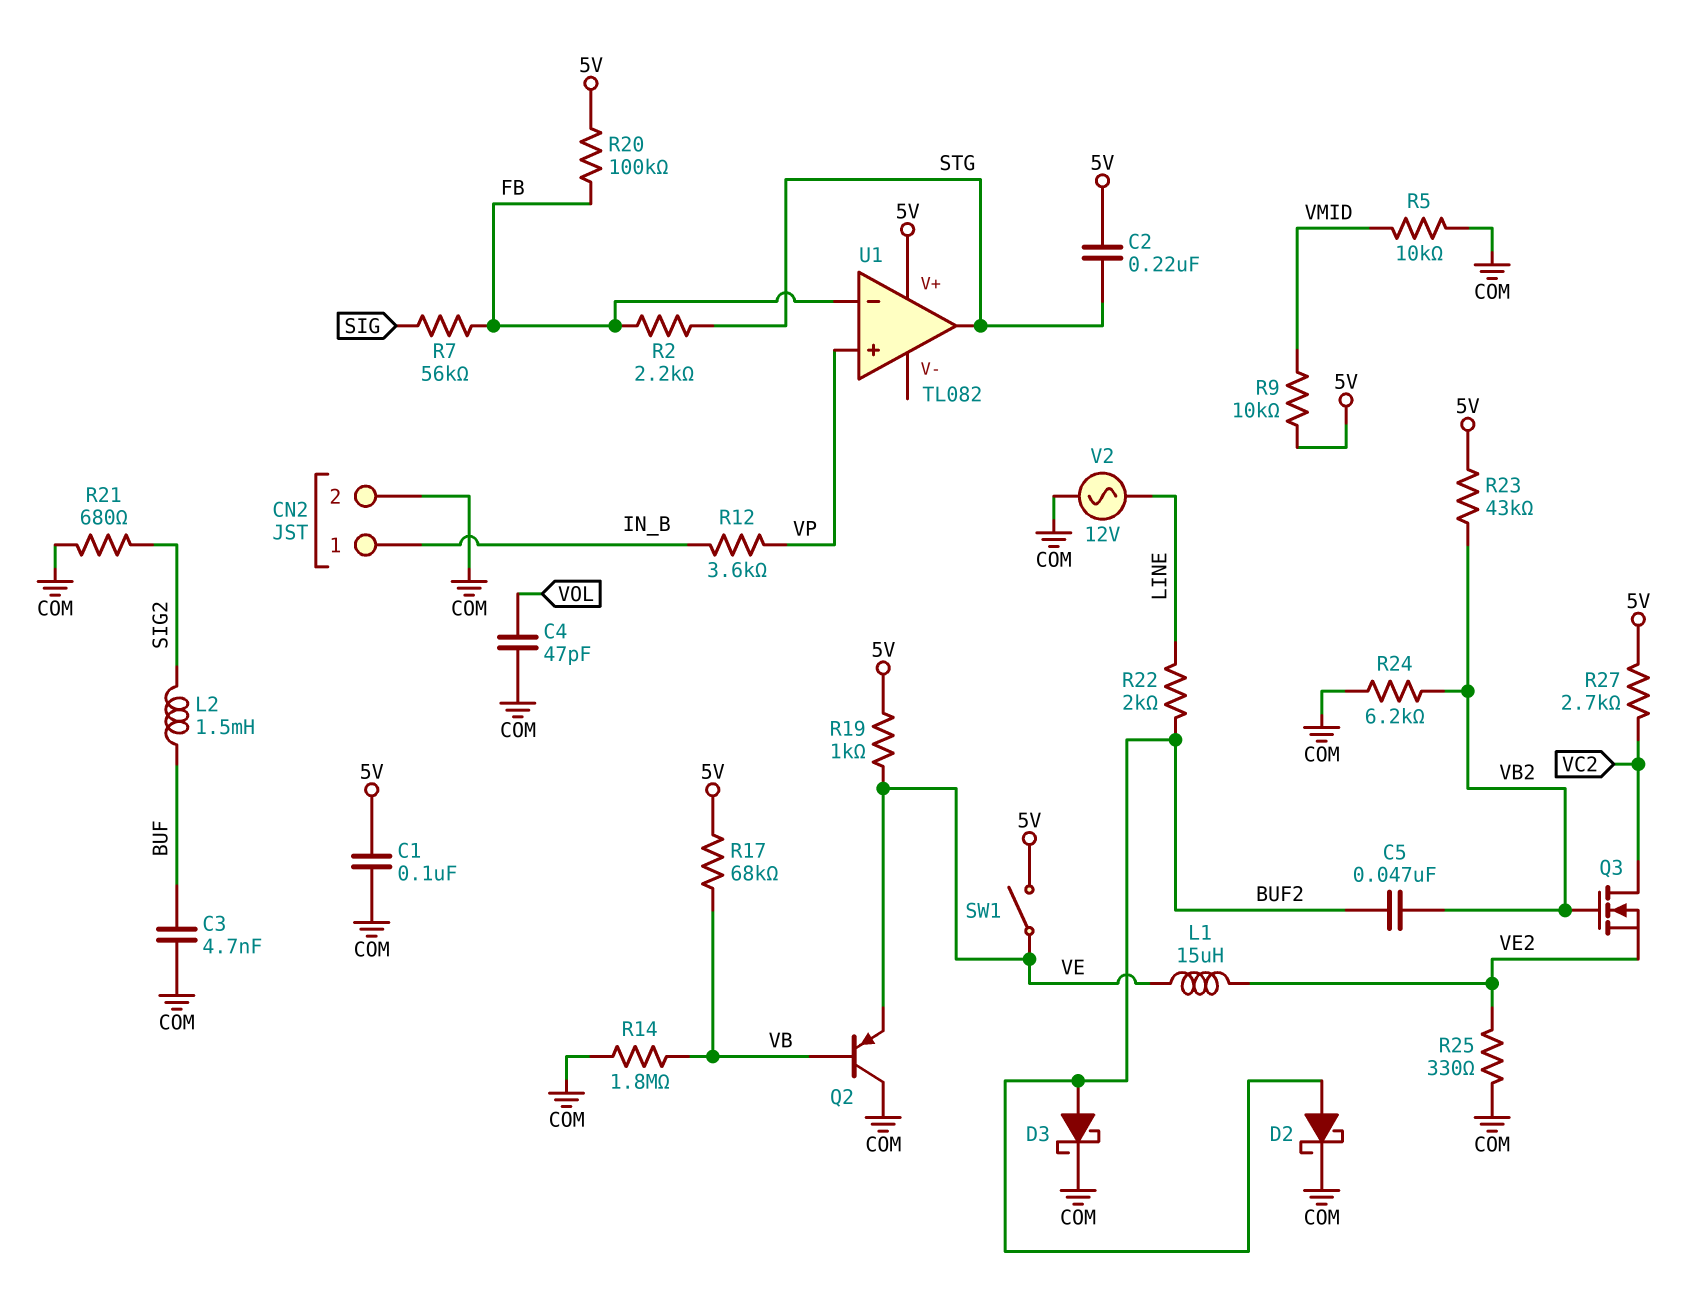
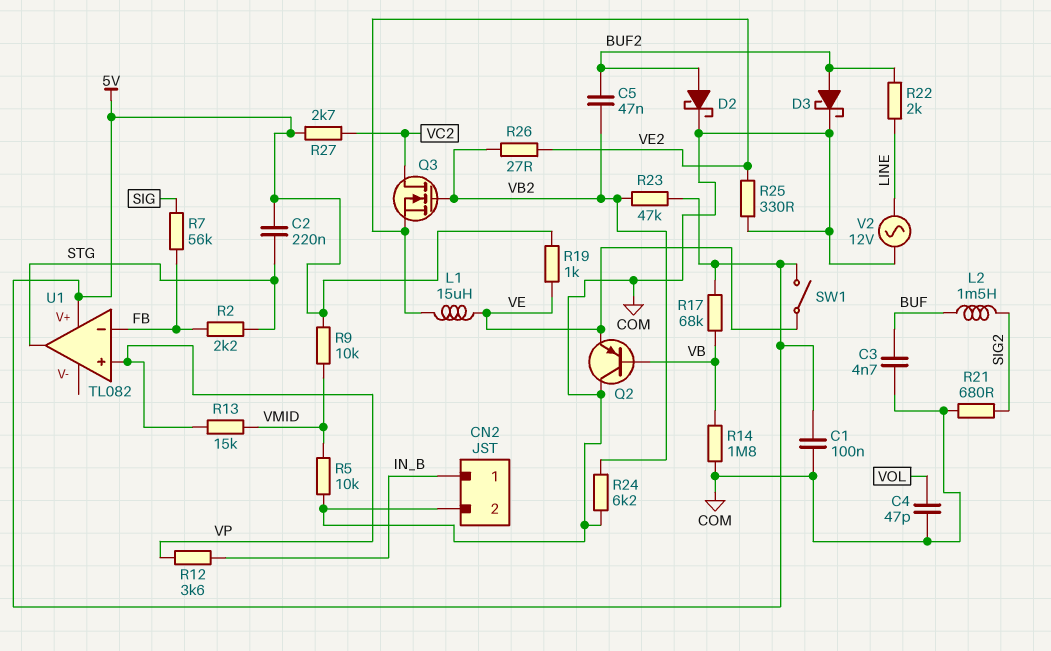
R13: none -> 15k (VMID, VP)
R20: 100k (5V, FB) -> none
R23: 43k (5V, VB2) -> 47k (5V, VB2)
R26: none -> 27 (VB2, VE2)

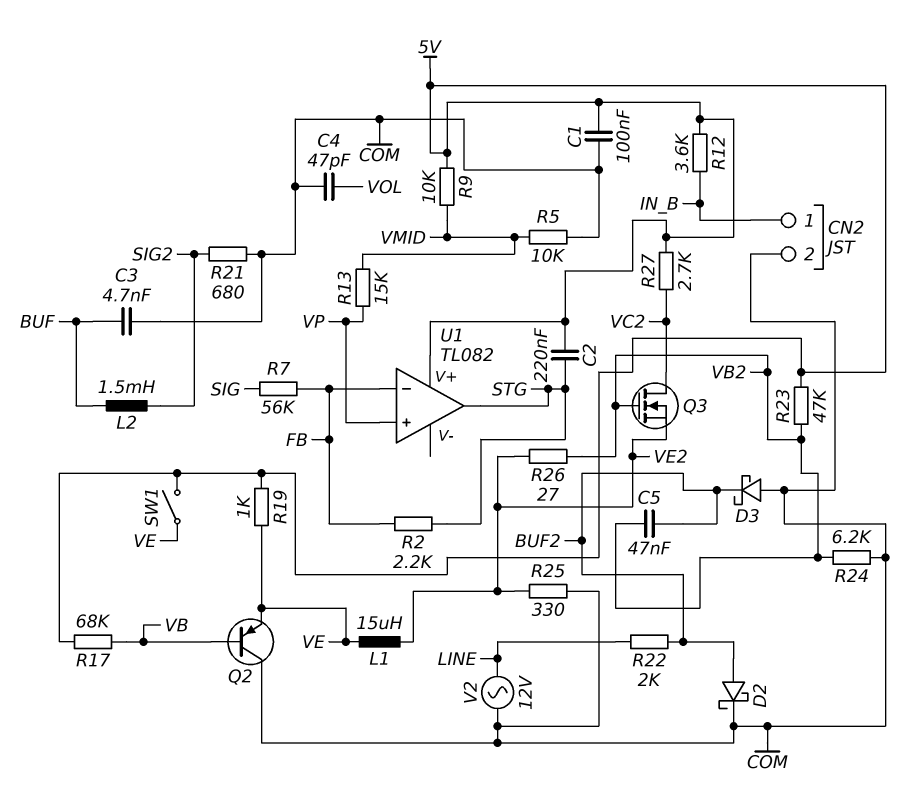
D3: schottky (A BUF2, K COM) -> schottky (A COM, K BUF2)
R12: 3.6k (IN_B, VP) -> 3.6k (5V, IN_B)
R14: 1.8M (COM, VB) -> none

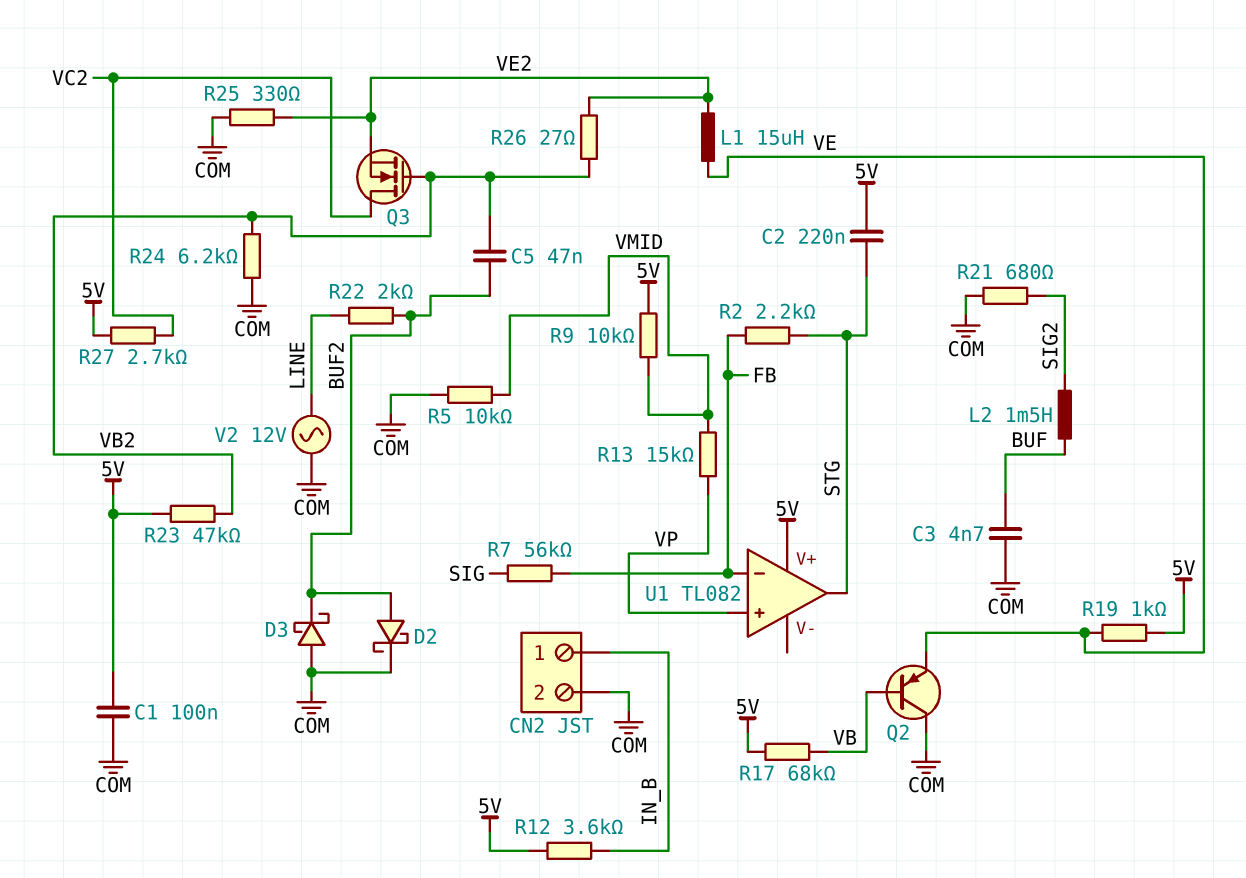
C4: 47pF (COM, VOL) -> none
SW1: switch (5V, VE) -> none

